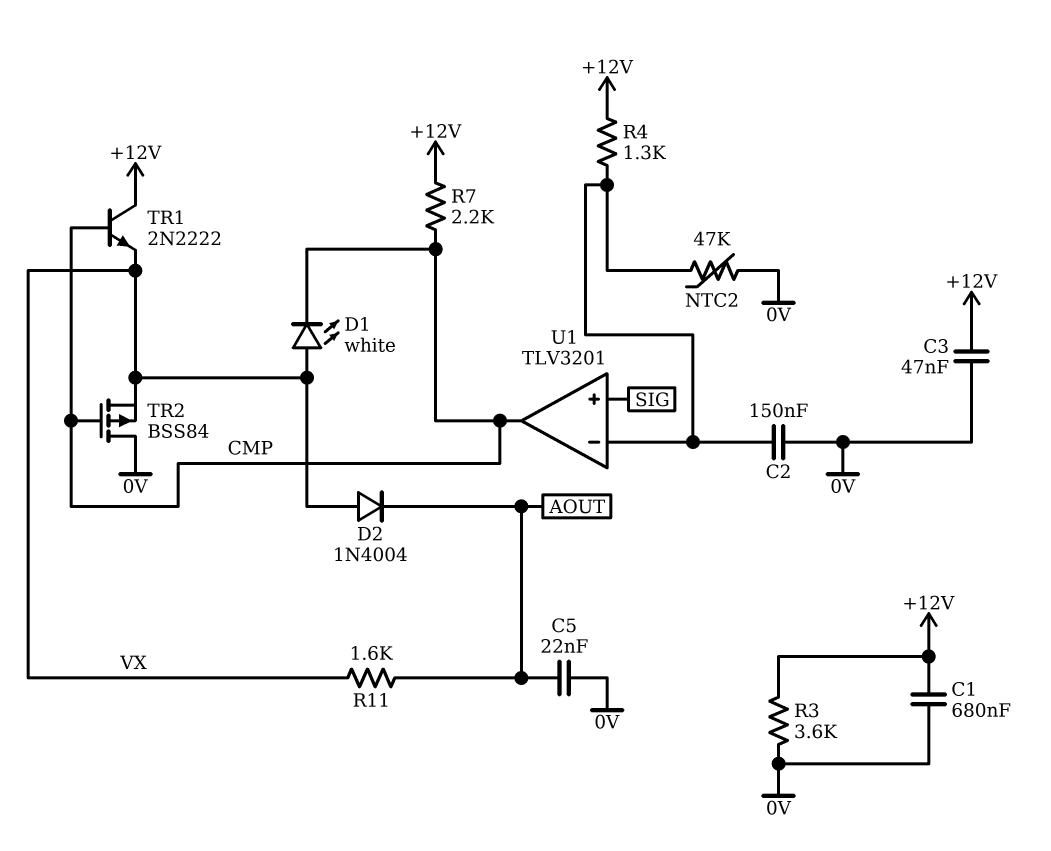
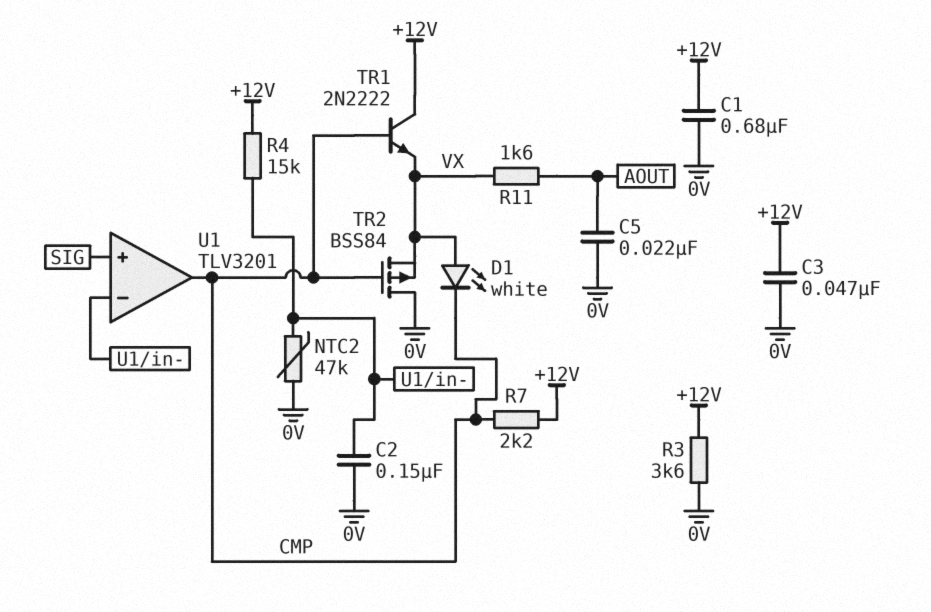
D2: diode 1N4004 (A VX, K AOUT) -> none
R4: 1.3k (+12V, U1/in-) -> 15k (+12V, U1/in-)

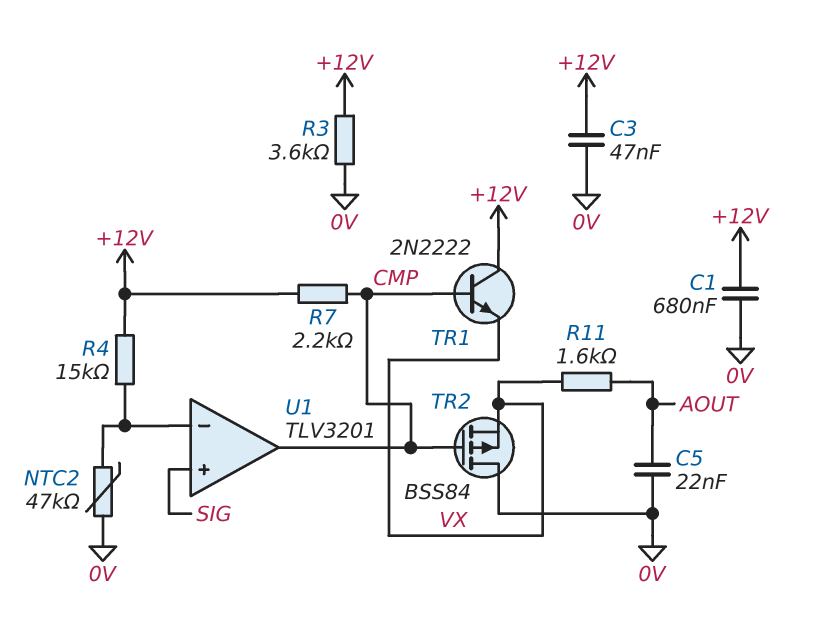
C2: 150nF (0V, U1/in-) -> none
D1: LED white (A VX, K CMP) -> none

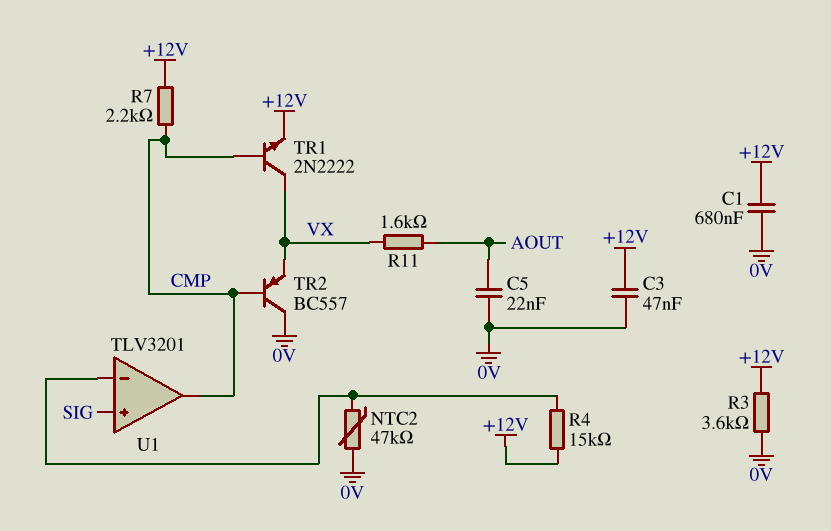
TR1: NPN 2N2222 (B CMP, C +12V, E VX) -> NPN 2N2222 (B CMP, C VX, E +12V)
TR2: PMOS BSS84 (G CMP, D 0V, S VX) -> PNP BC557 (B CMP, C 0V, E VX)

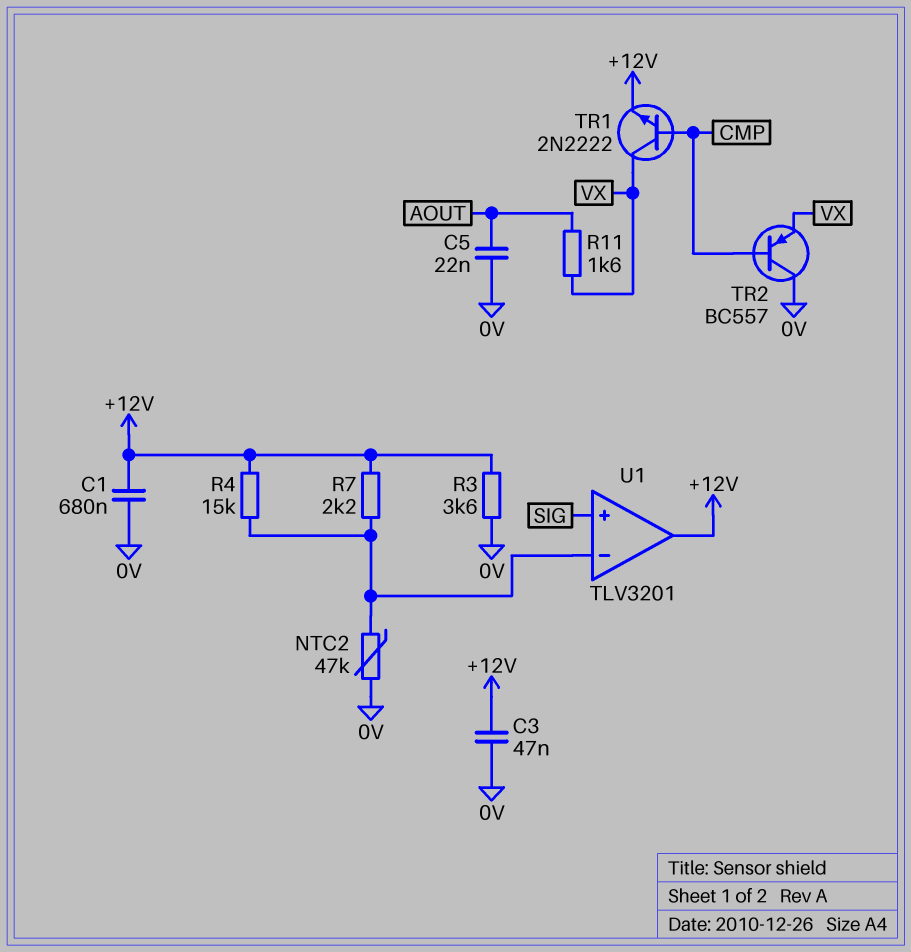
R7: 2.2k (+12V, CMP) -> 2.2k (+12V, U1/in-)
U1 pin out: CMP -> +12V

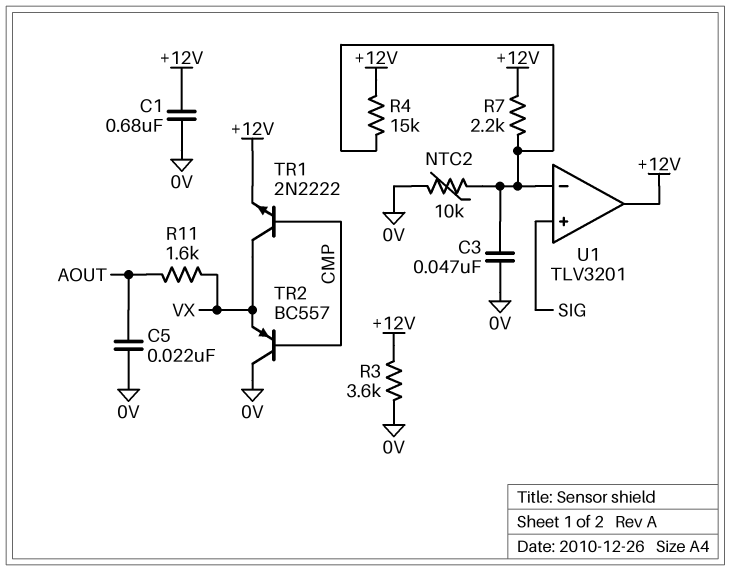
C3: 47nF (+12V, 0V) -> 47nF (0V, U1/in-)
NTC2: 47k (0V, U1/in-) -> 10k (0V, U1/in-)

